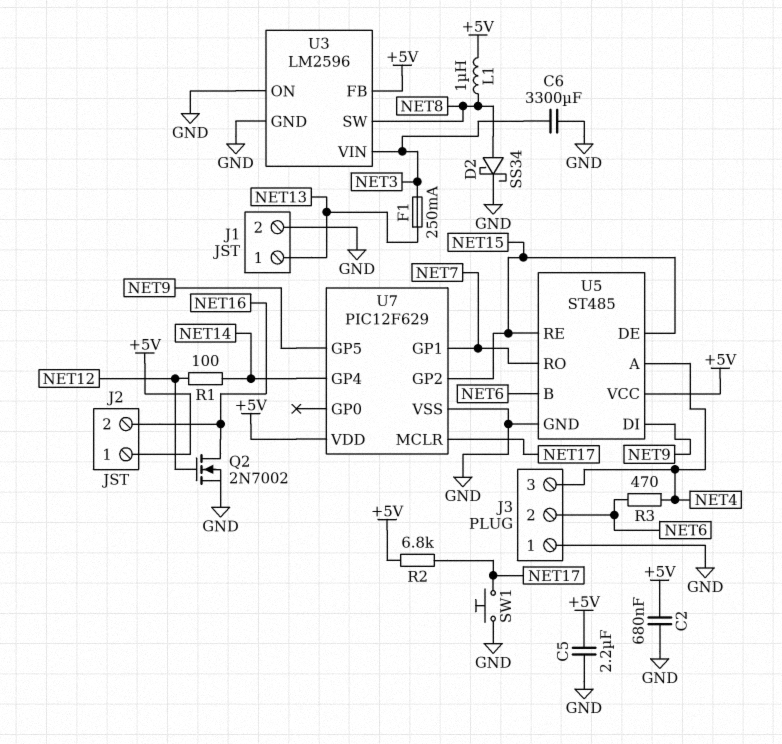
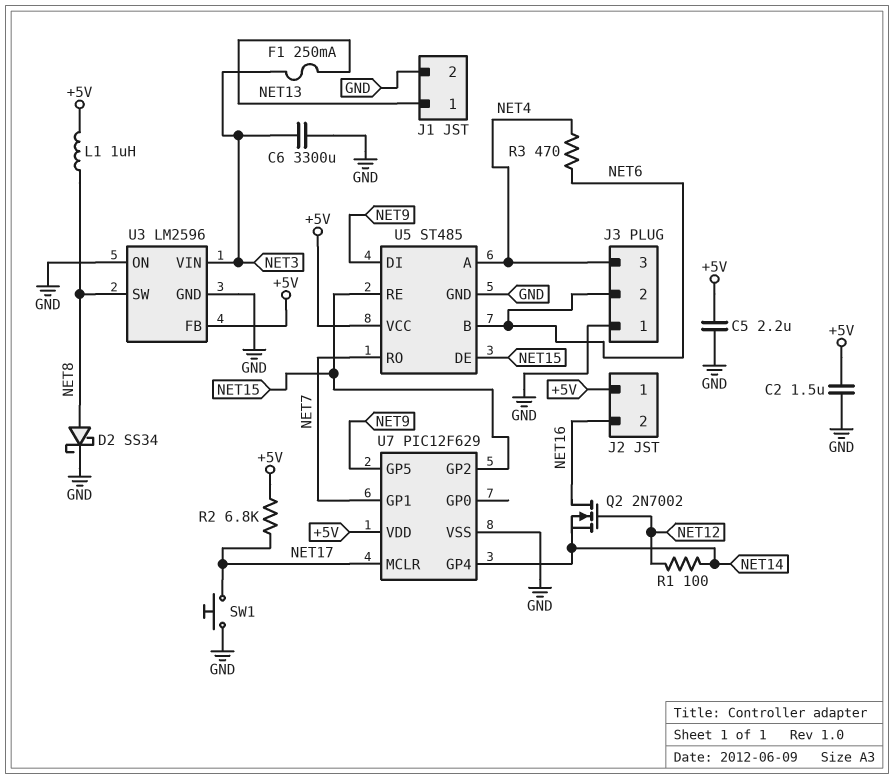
C2: 680nF (+5V, GND) -> 1.5uF (+5V, GND)
Q2: NMOS 2N7002 (G NET12, D NET16, S GND) -> NMOS 2N7002 (G NET12, D NET16, S NET14)

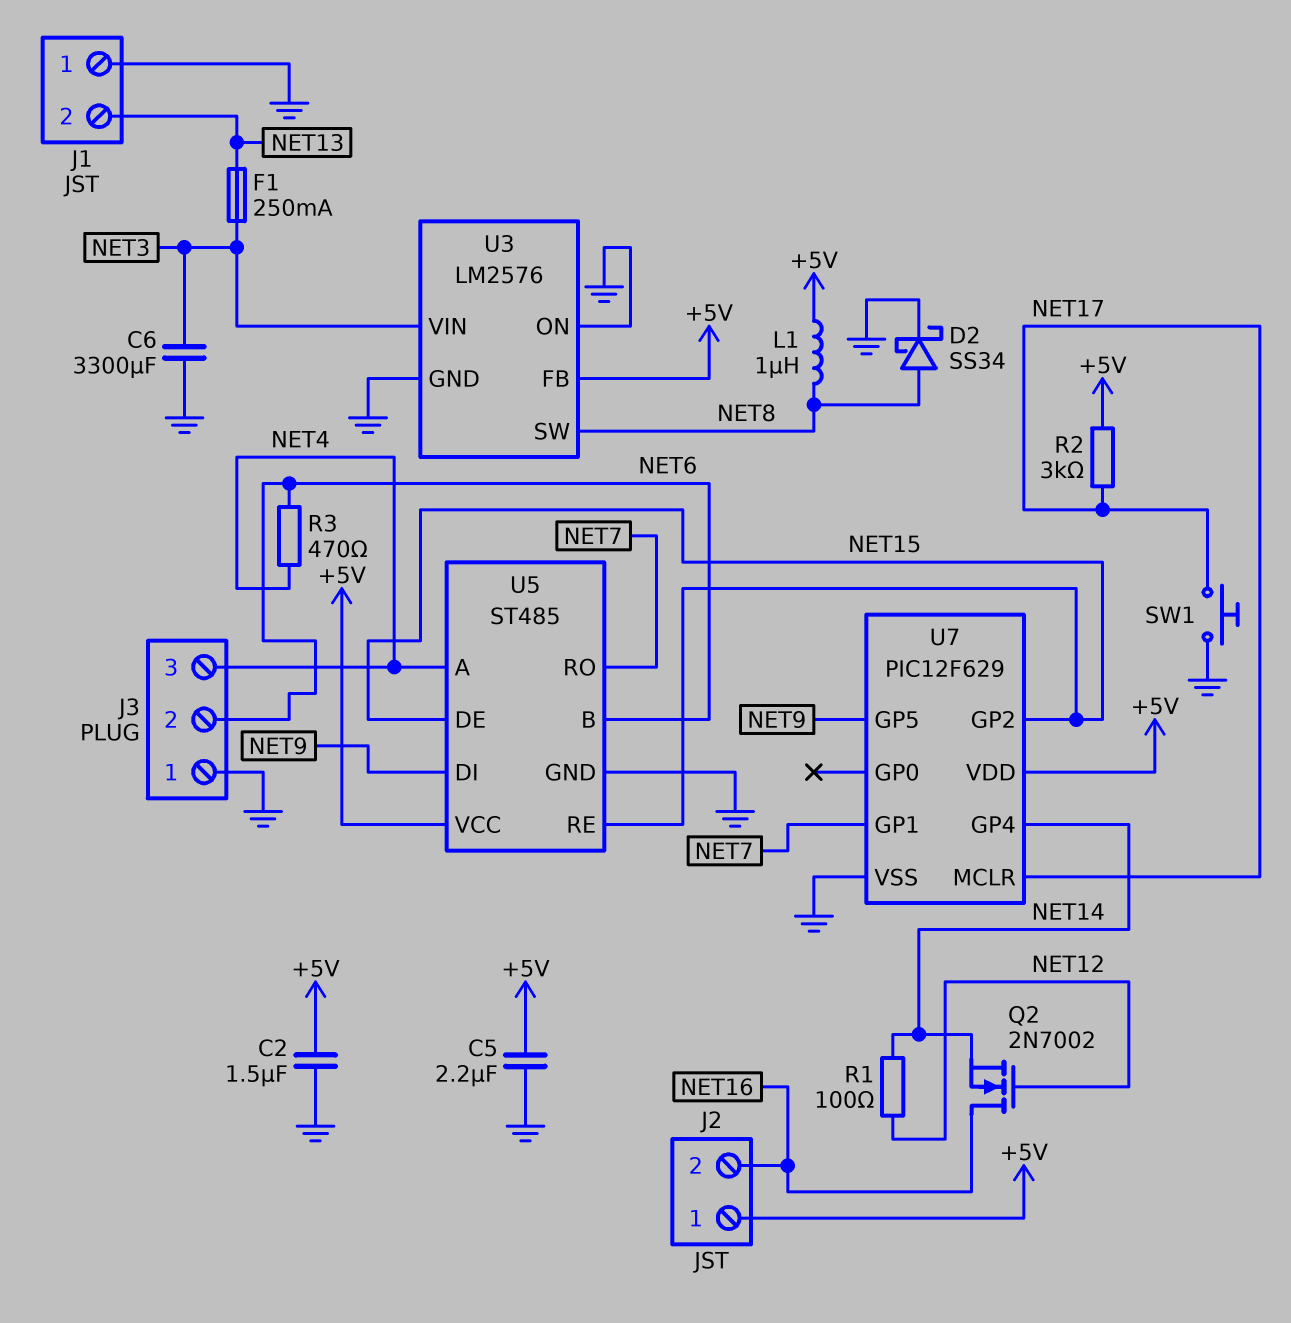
J1 pin 1: NET13 -> GND
J1 pin 2: GND -> NET13
R2: 6.8k (+5V, NET17) -> 3k (+5V, NET17)
U3: LM2596 -> LM2576

